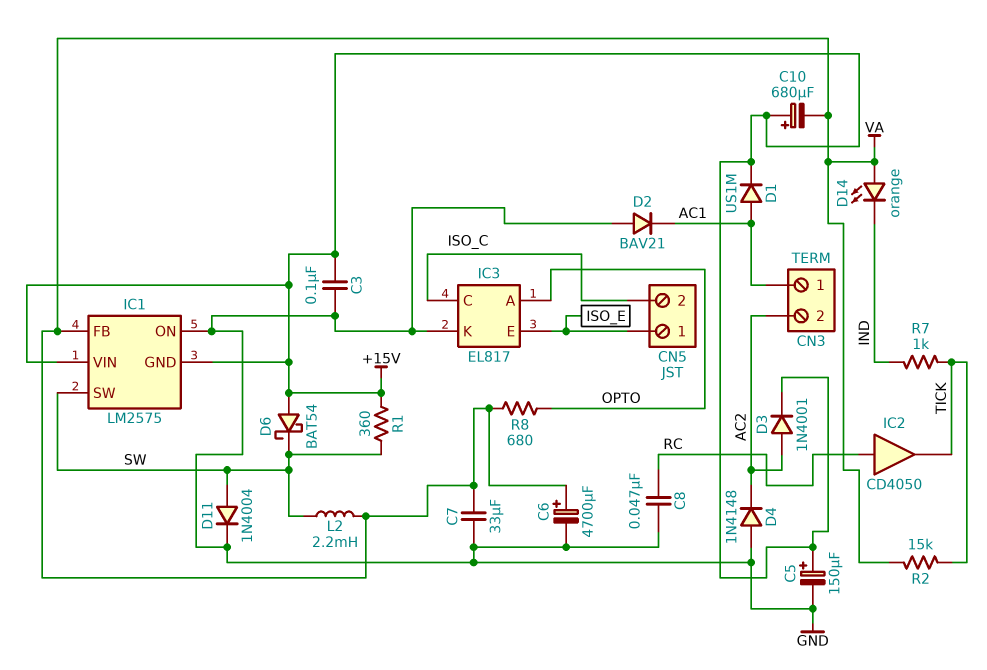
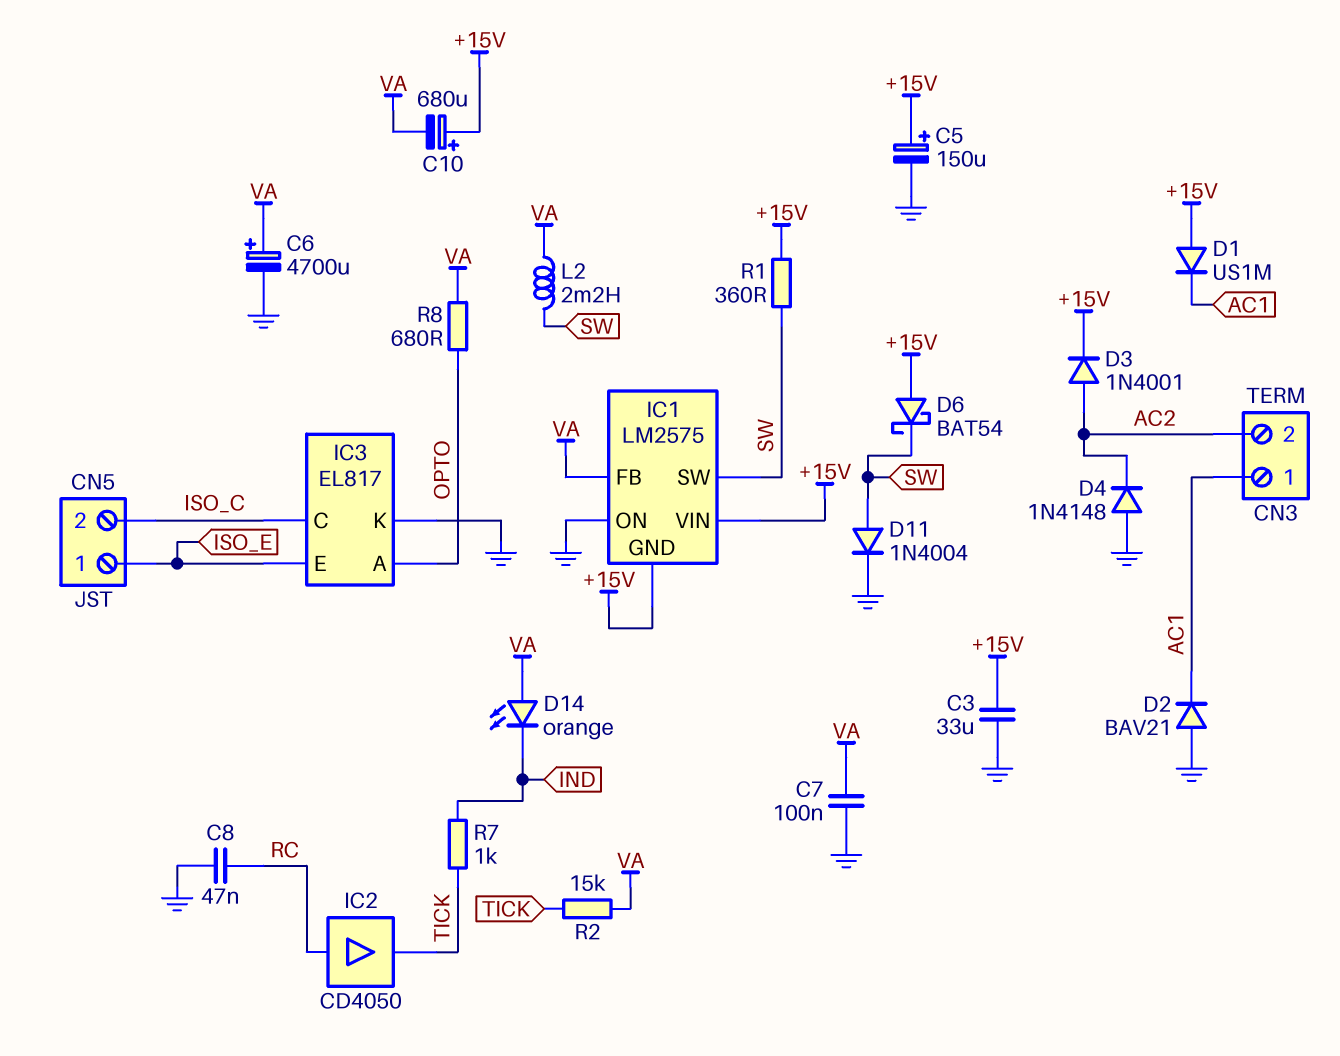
C3: 100nF (+15V, GND) -> 33uF (+15V, GND)
C7: 33uF (GND, VA) -> 100nF (GND, VA)
D1: diode US1M (A AC1, K +15V) -> diode US1M (A +15V, K AC1)

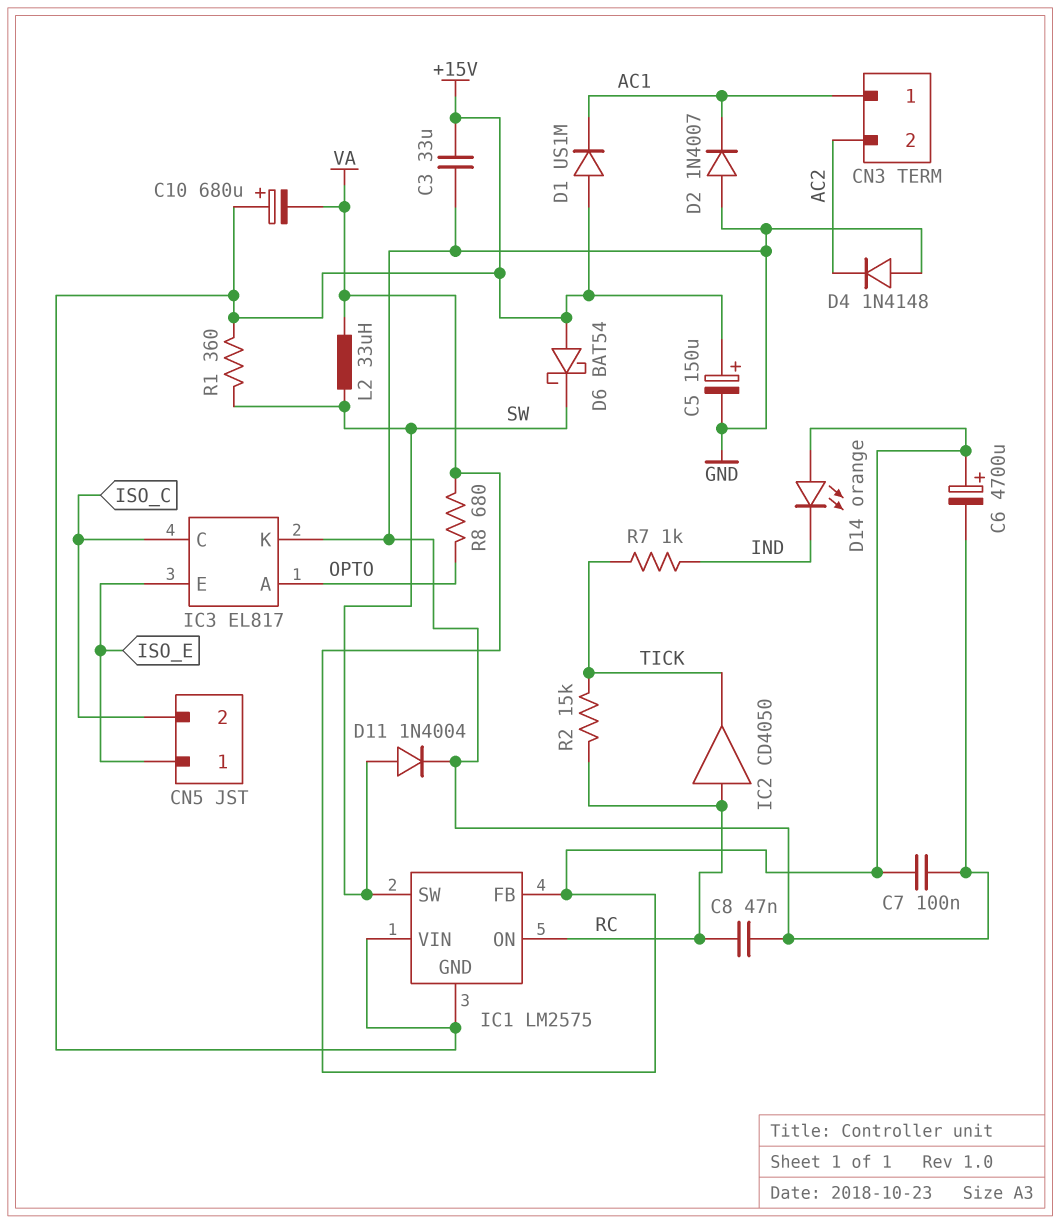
D2: diode BAV21 (A GND, K AC1) -> diode 1N4007 (A GND, K AC1)
D3: diode 1N4001 (A AC2, K +15V) -> none
IC1 pin ON: GND -> RC
L2: 2.2mH (SW, VA) -> 33uH (SW, VA)
R2: 15k (TICK, VA) -> 15k (RC, TICK)

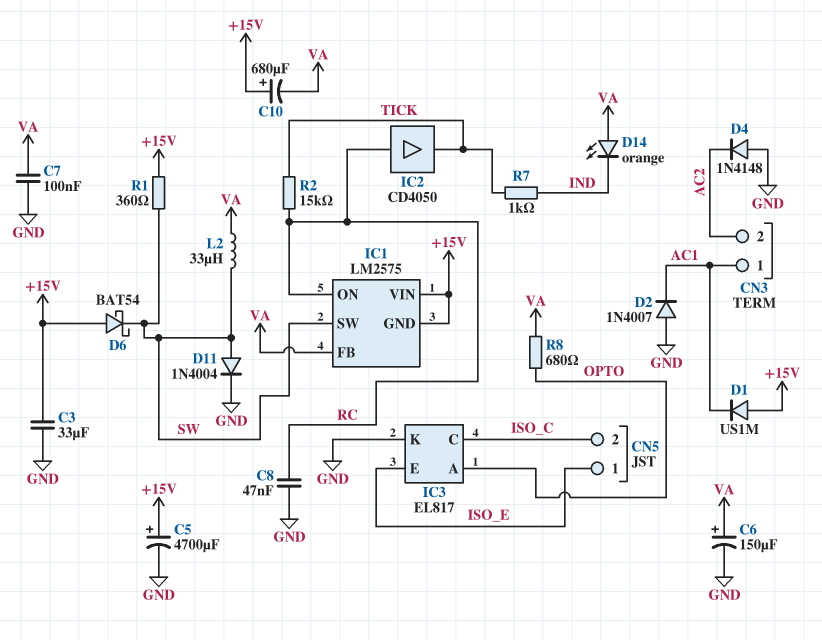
C5: 150uF (plus +15V, minus GND) -> 4700uF (plus +15V, minus GND)
C6: 4700uF (plus VA, minus GND) -> 150uF (plus VA, minus GND)

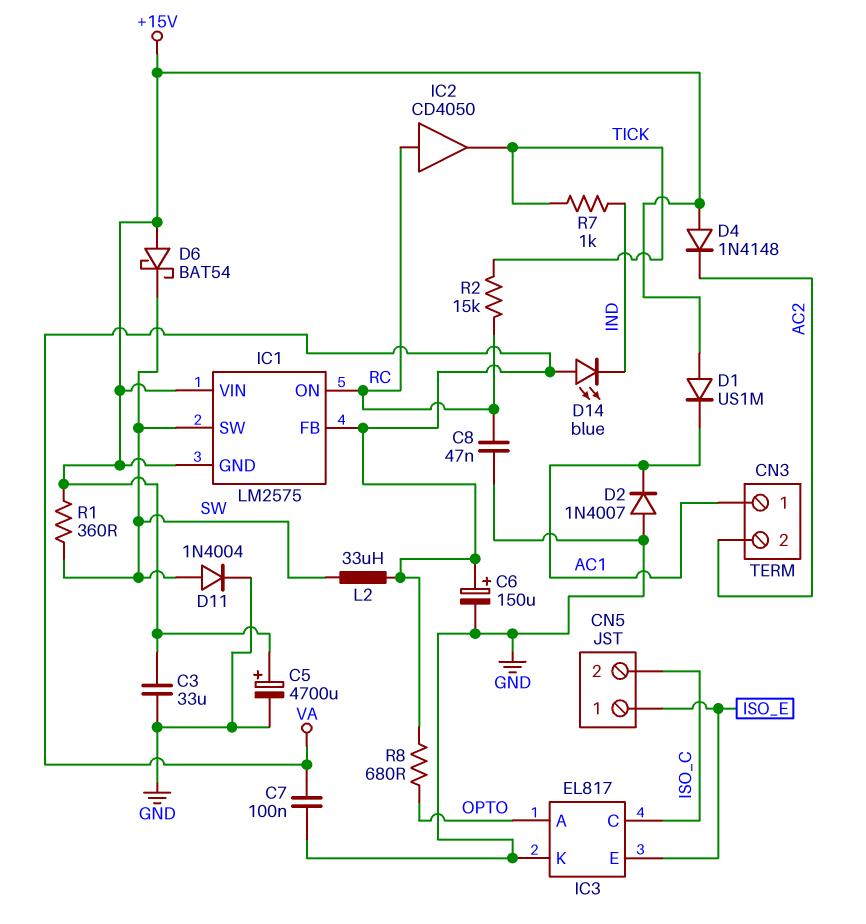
C10: 680uF (plus +15V, minus VA) -> none
D4: diode 1N4148 (A GND, K AC2) -> diode 1N4148 (A +15V, K AC2)
D14: LED orange (A VA, K IND) -> LED blue (A VA, K IND)

